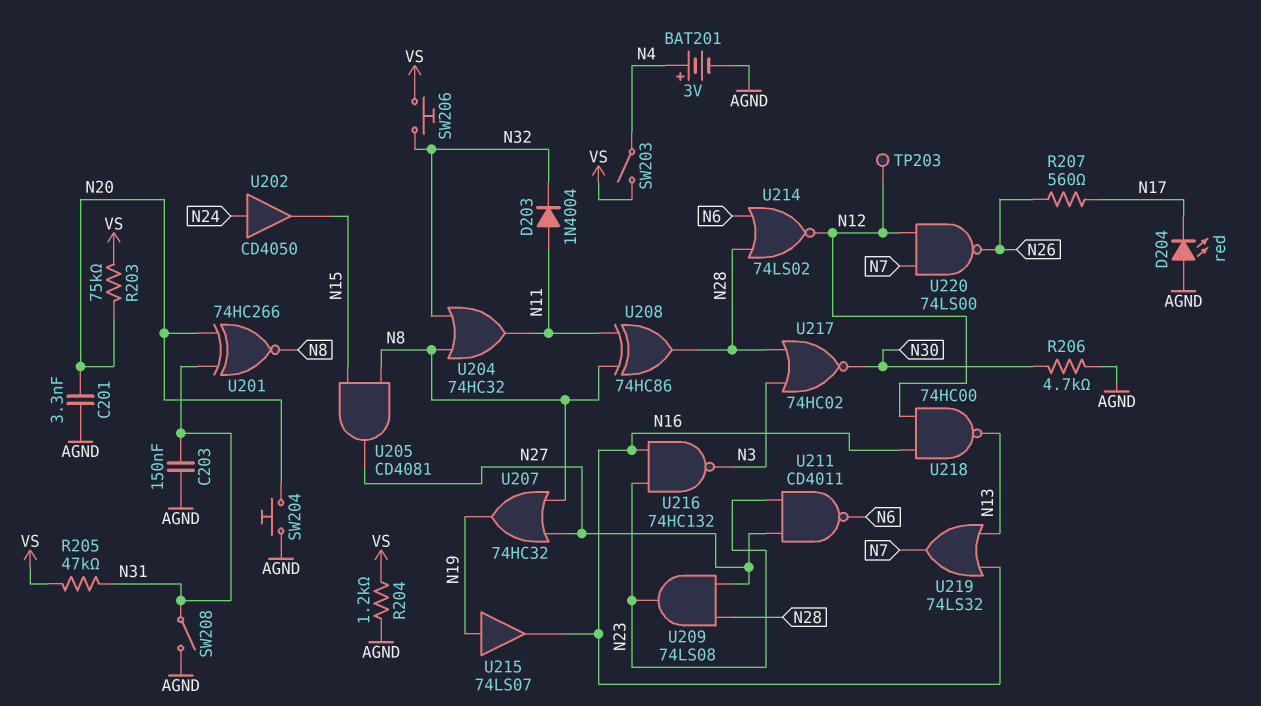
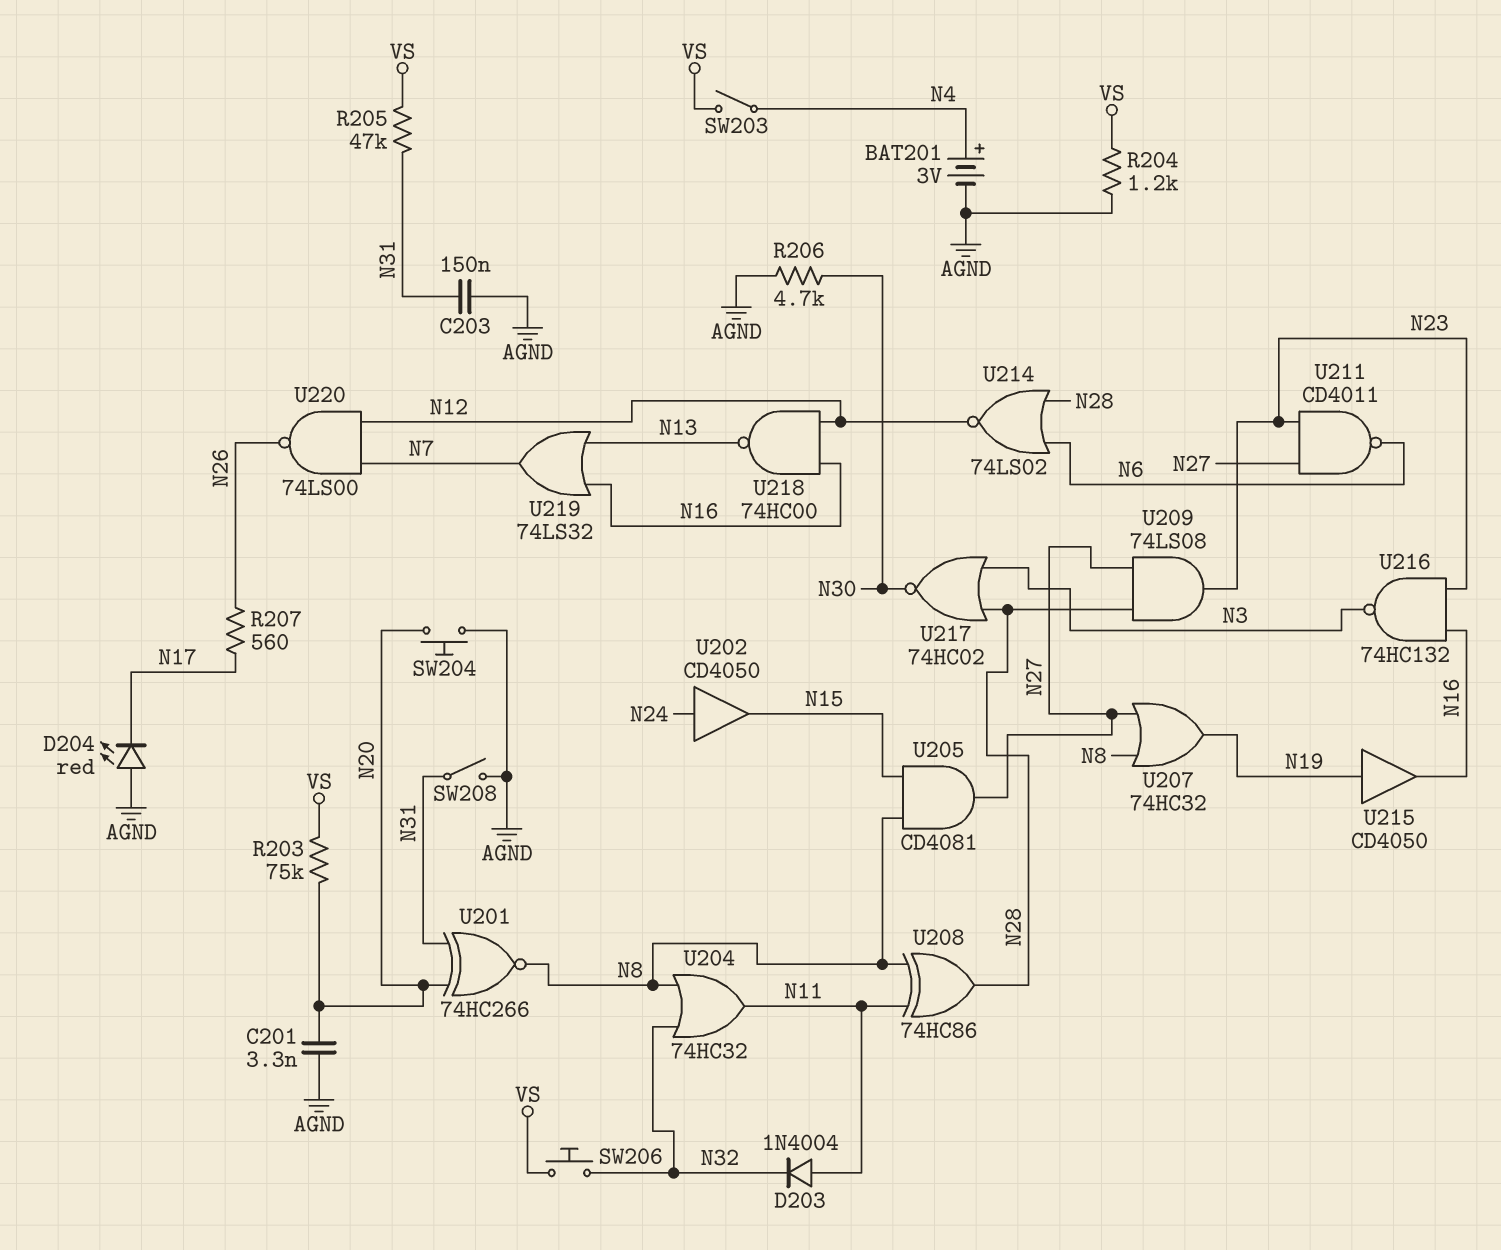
TP203: test point (N12) -> none
U215: buffer 74LS07 (in N19, out N16) -> buffer CD4050 (in N19, out N16)

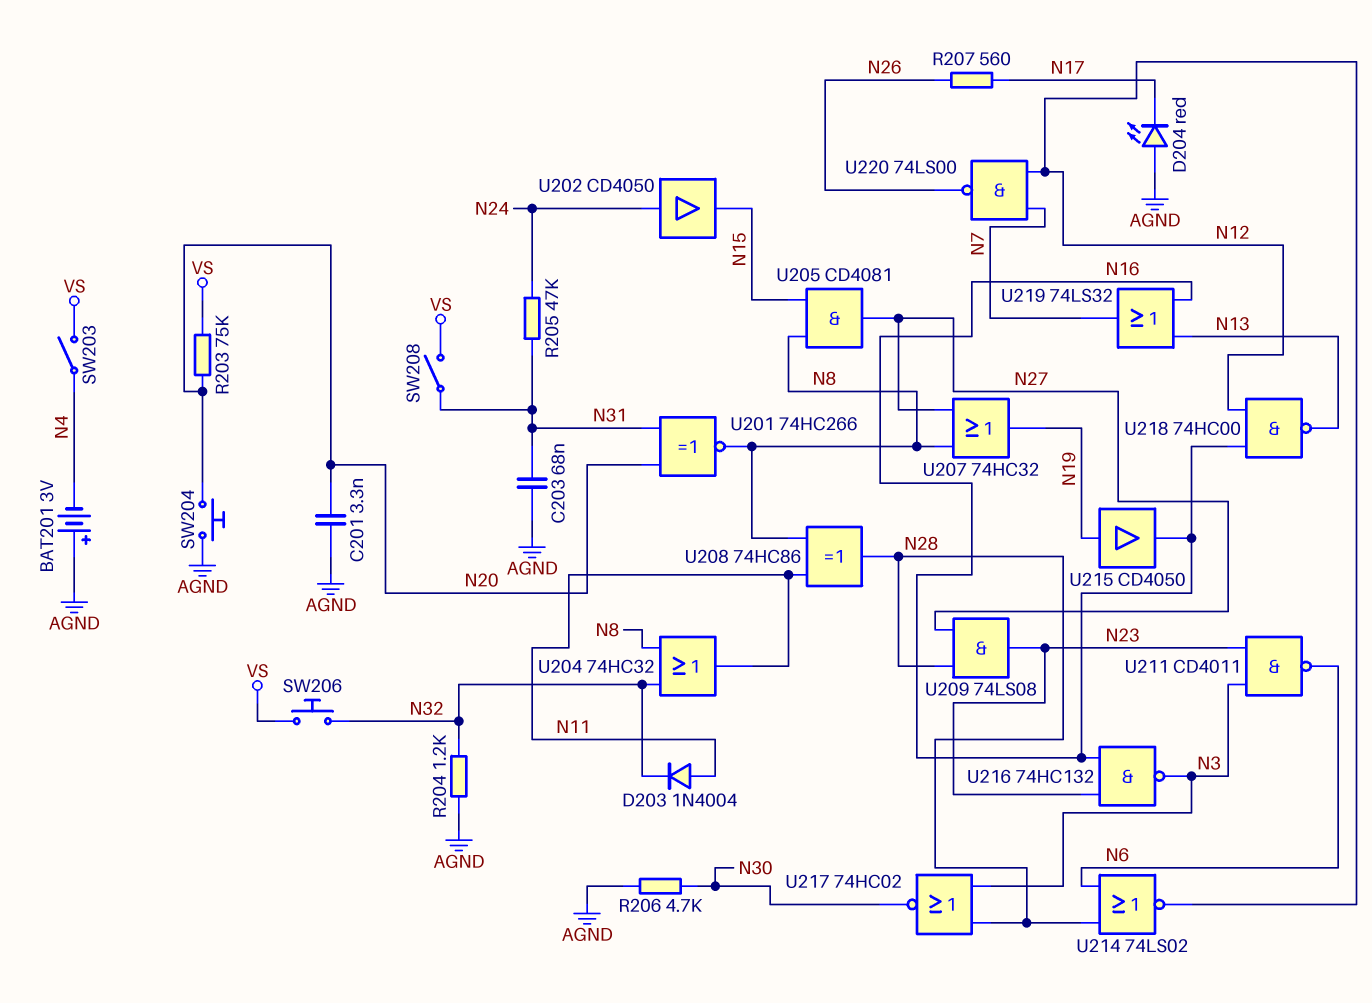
BAT201: 3V (plus N4, minus AGND) -> 3V (plus AGND, minus N4)
C203: 150nF (AGND, N31) -> 68nF (AGND, N31)
R204: 1.2k (AGND, VS) -> 1.2k (AGND, N32)
R205: 47k (N31, VS) -> 47k (N24, N31)
SW208: switch (AGND, N31) -> switch (N31, VS)
U211: NAND CD4011 (in N23, in N27, out N6) -> NAND CD4011 (in N3, in N23, out N6)

